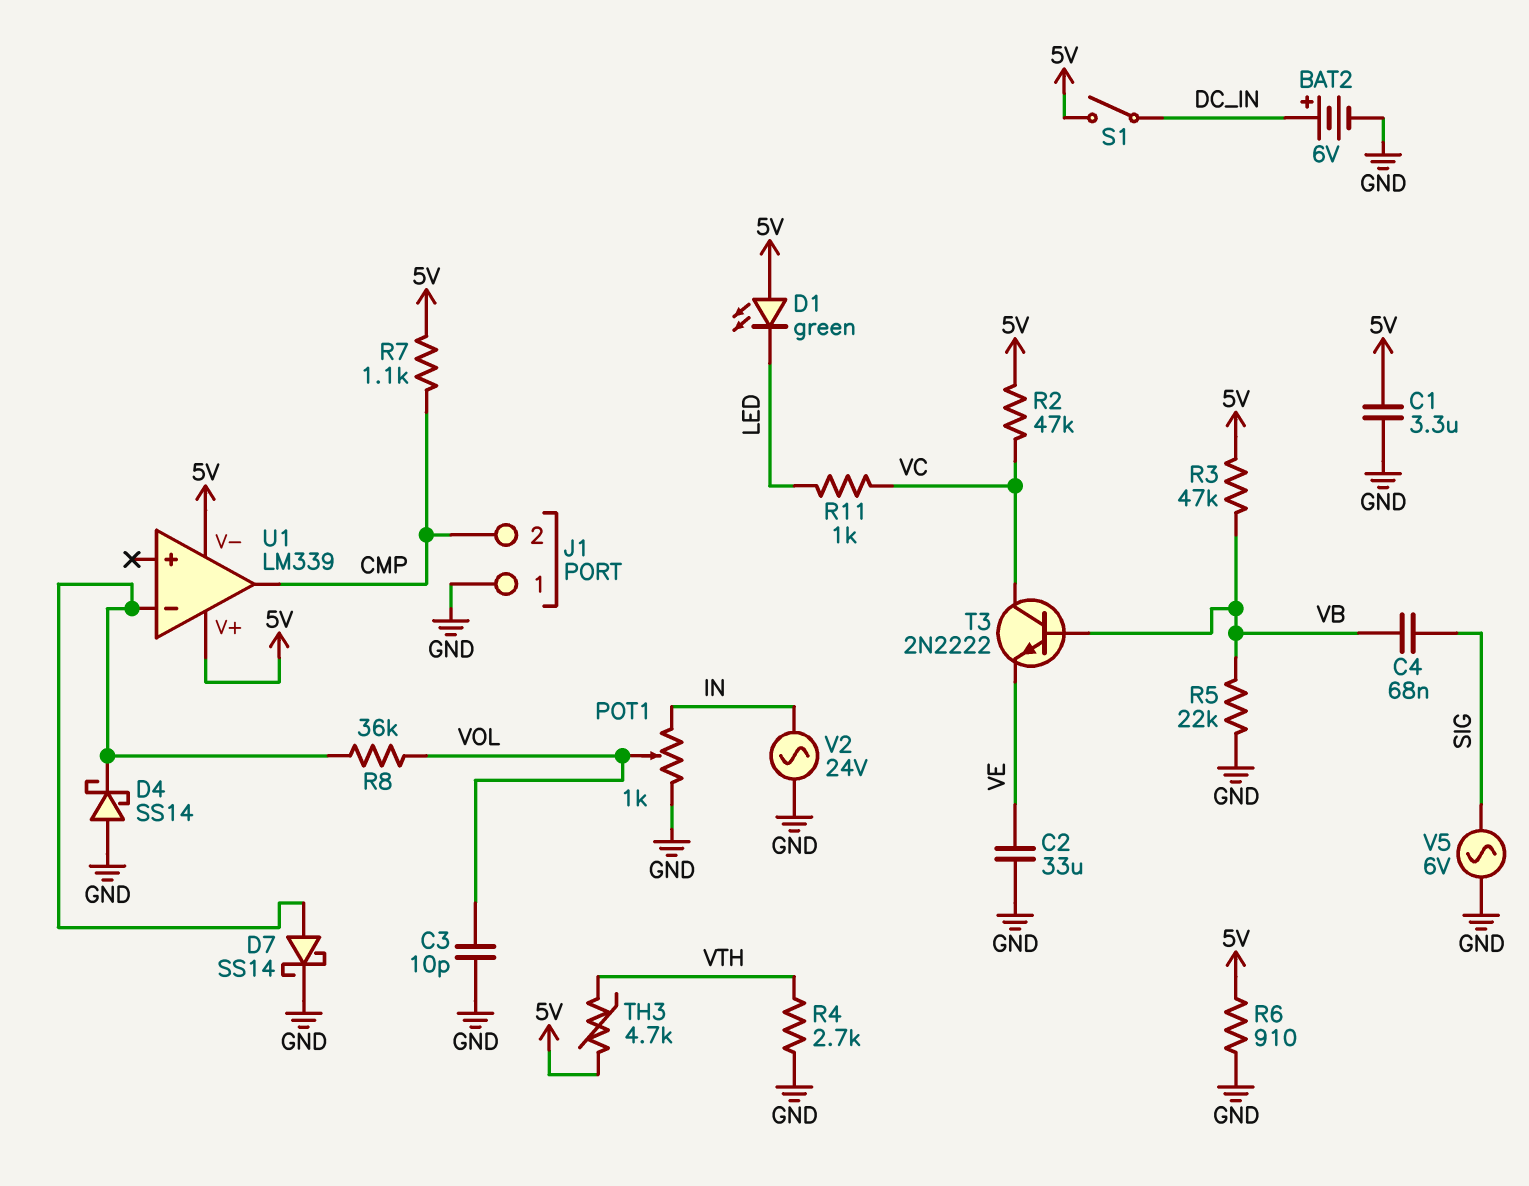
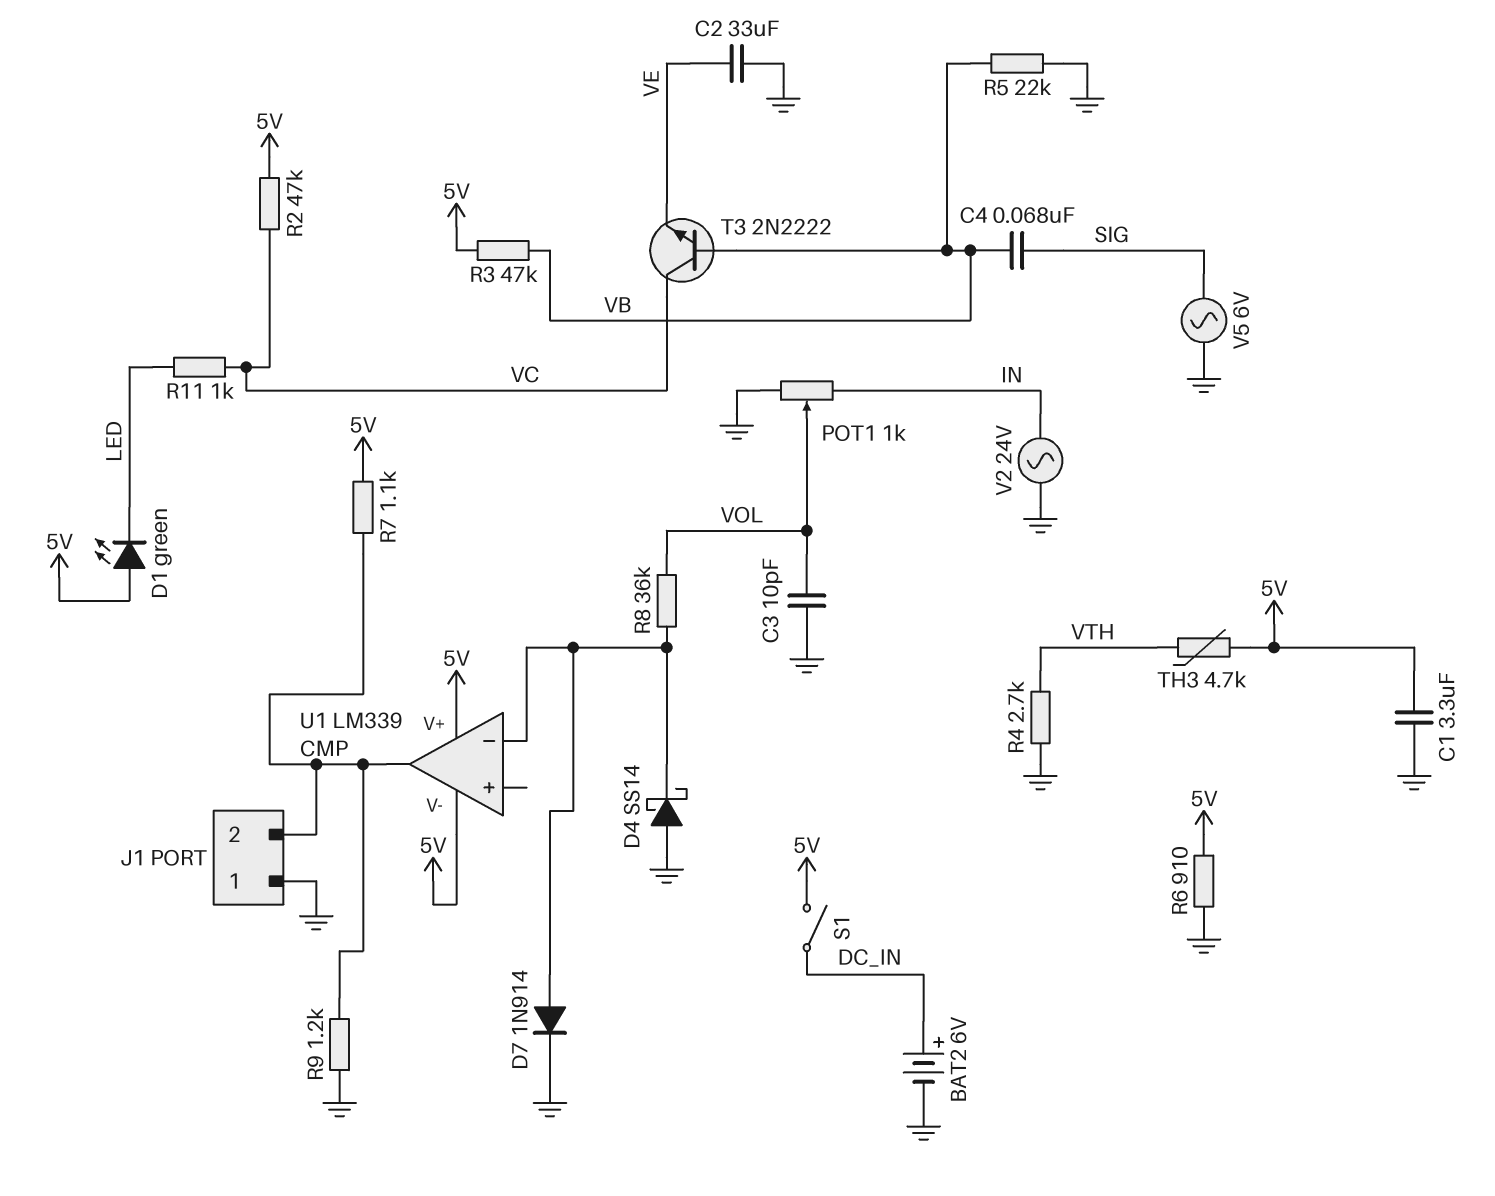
D7: schottky SS14 (A U1/in-, K GND) -> diode 1N914 (A U1/in-, K GND)
R9: none -> 1.2k (CMP, GND)

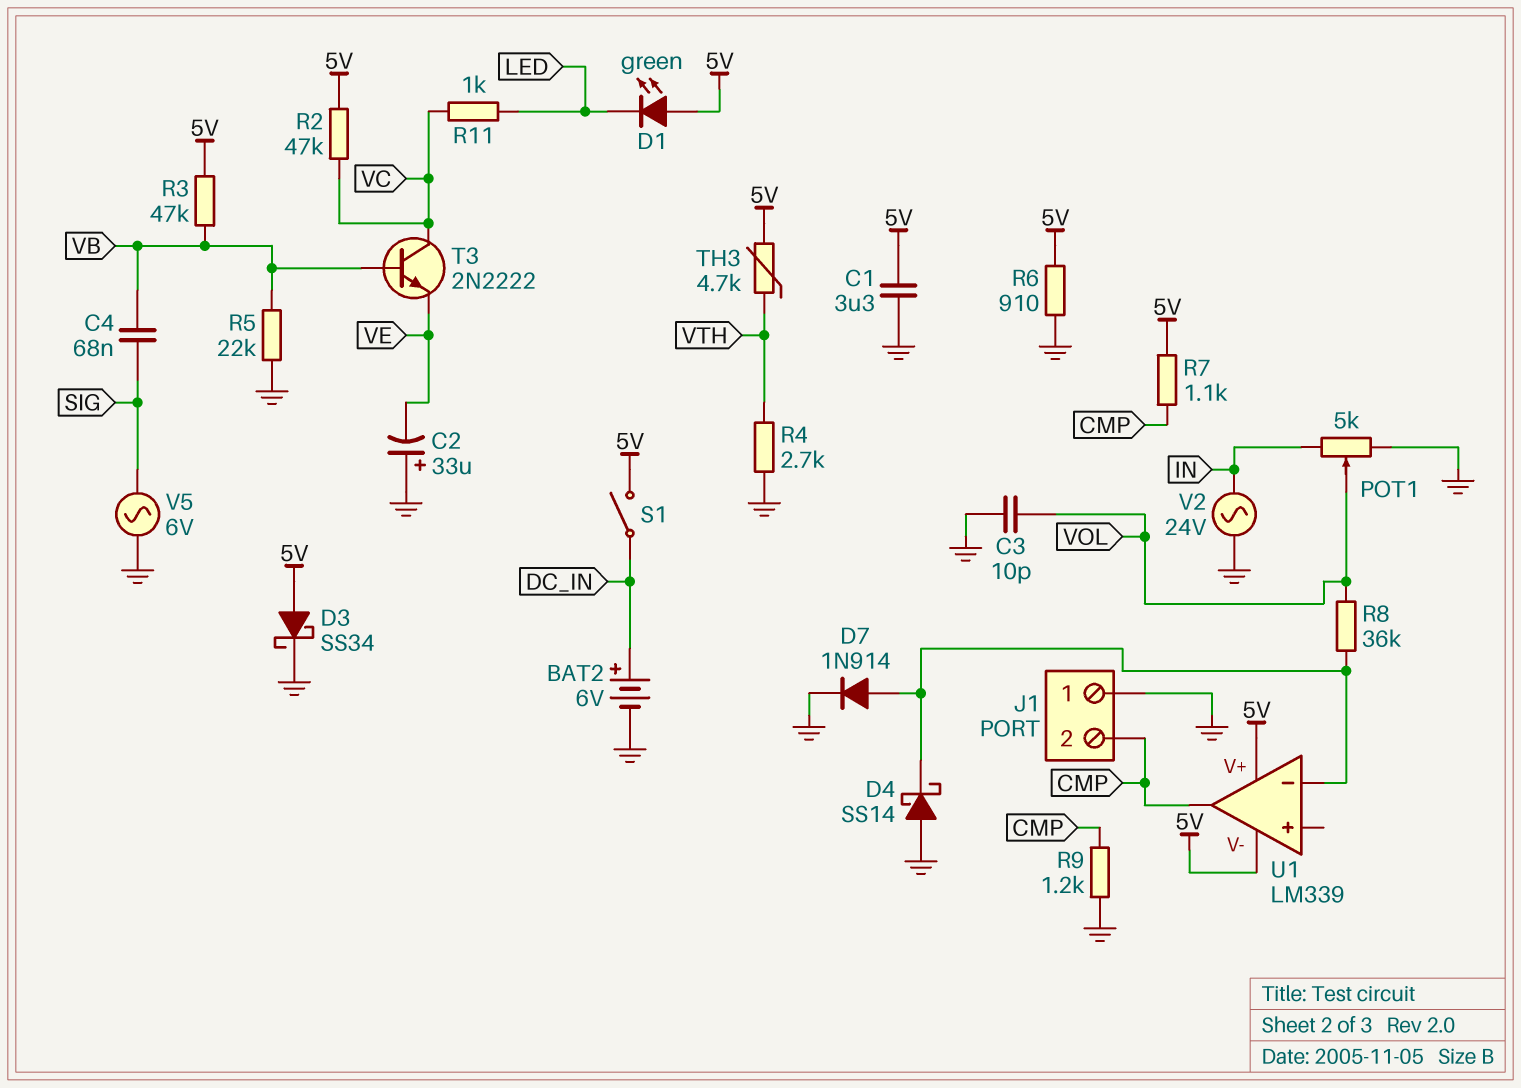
C2: 33uF (GND, VE) -> 33uF (plus GND, minus VE)
D3: none -> schottky SS34 (A 5V, K GND)
POT1: 1k (GND, IN, wiper VOL) -> 5k (GND, IN, wiper VOL)

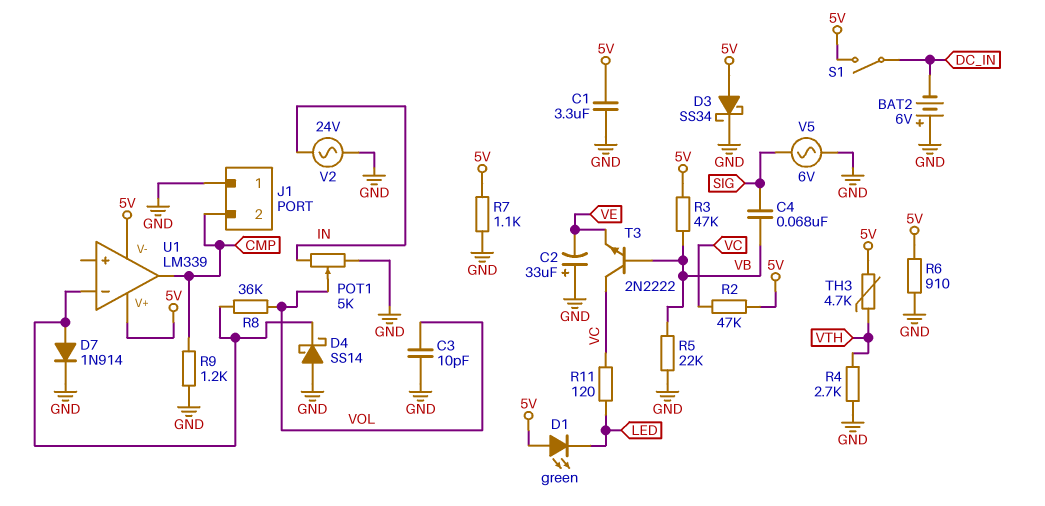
BAT2: 6V (plus DC_IN, minus GND) -> 6V (plus GND, minus DC_IN)
R7: 1.1k (5V, CMP) -> 1.1k (5V, GND)
R11: 1k (LED, VC) -> 120 (LED, VC)

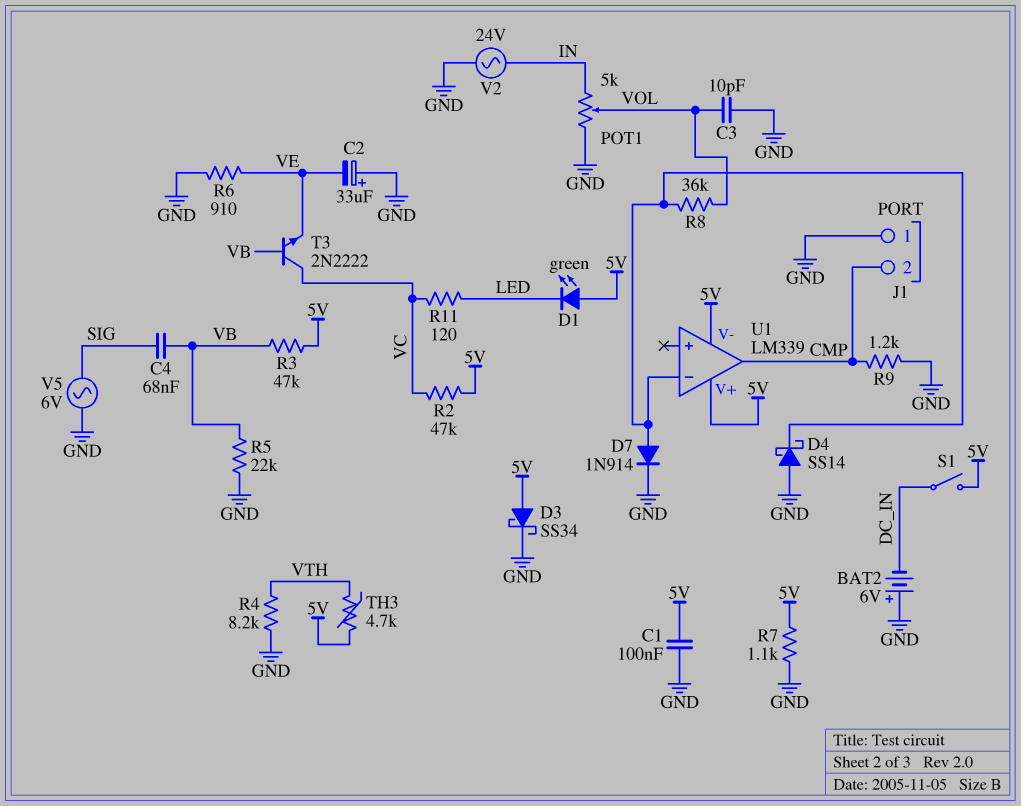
C1: 3.3uF (5V, GND) -> 100nF (5V, GND)
R4: 2.7k (GND, VTH) -> 8.2k (GND, VTH)
R6: 910 (5V, GND) -> 910 (GND, VE)

